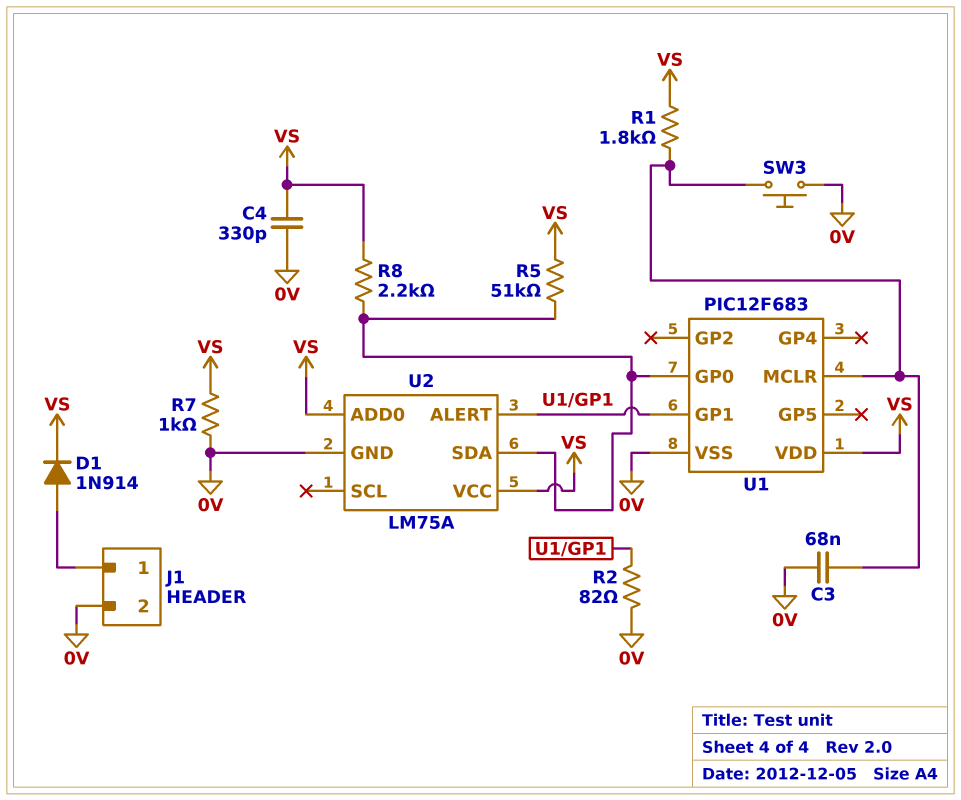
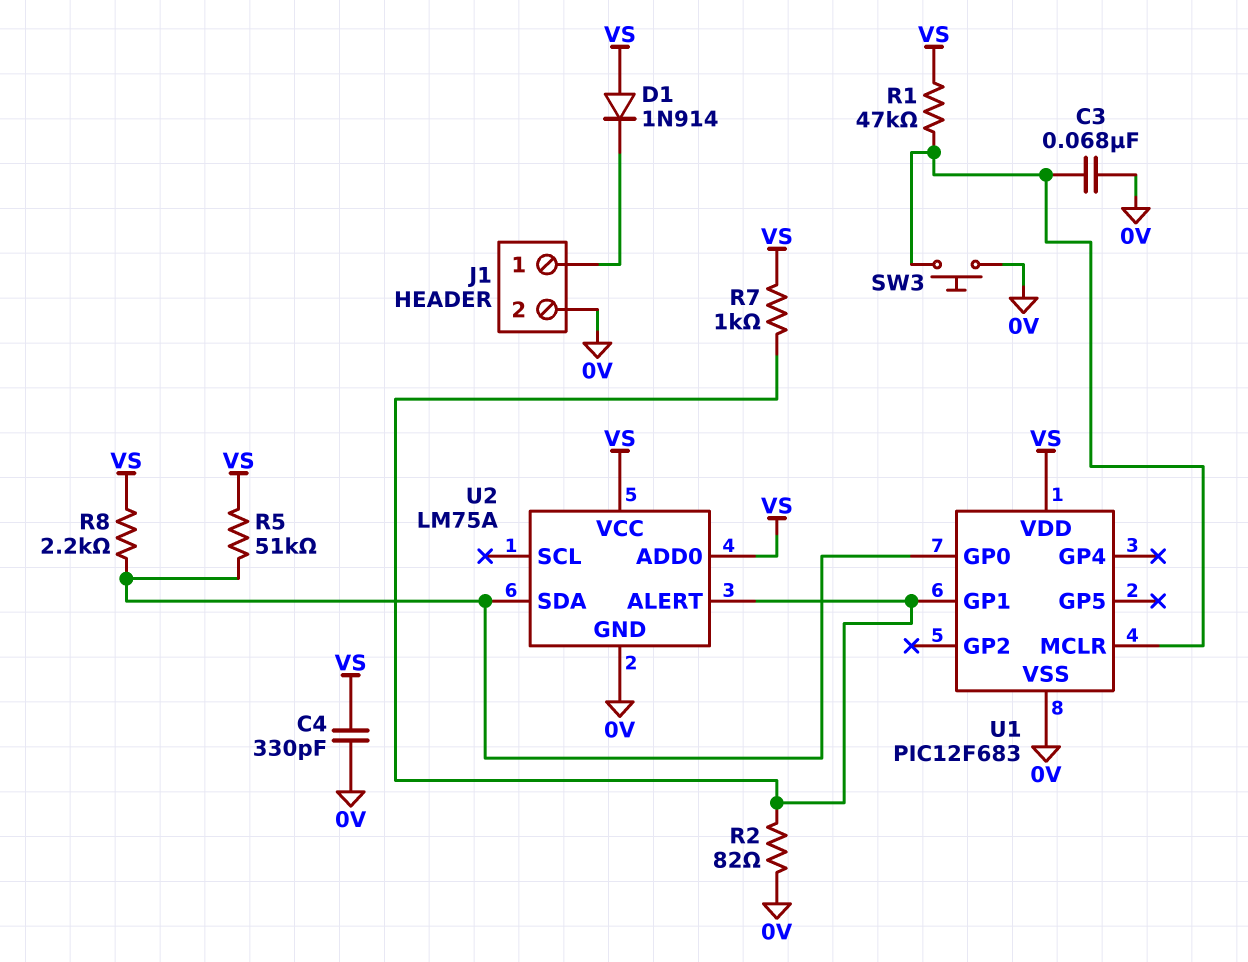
D1: diode 1N914 (A J1/1, K VS) -> diode 1N914 (A VS, K J1/1)
R1: 1.8k (U1/MCLR, VS) -> 47k (U1/MCLR, VS)
R7: 1k (0V, VS) -> 1k (U1/GP1, VS)

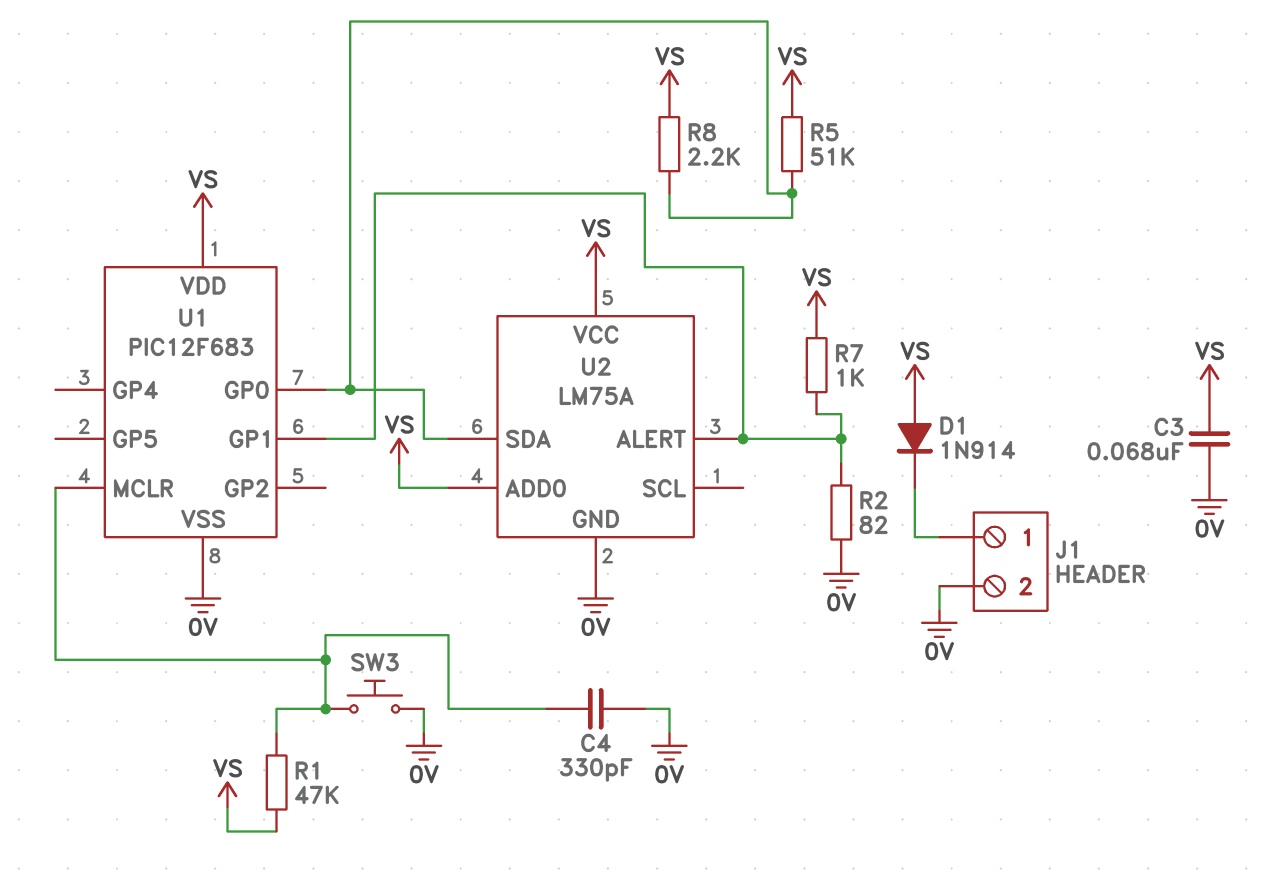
C3: 68nF (0V, U1/MCLR) -> 68nF (0V, VS)
C4: 330pF (0V, VS) -> 330pF (0V, U1/MCLR)

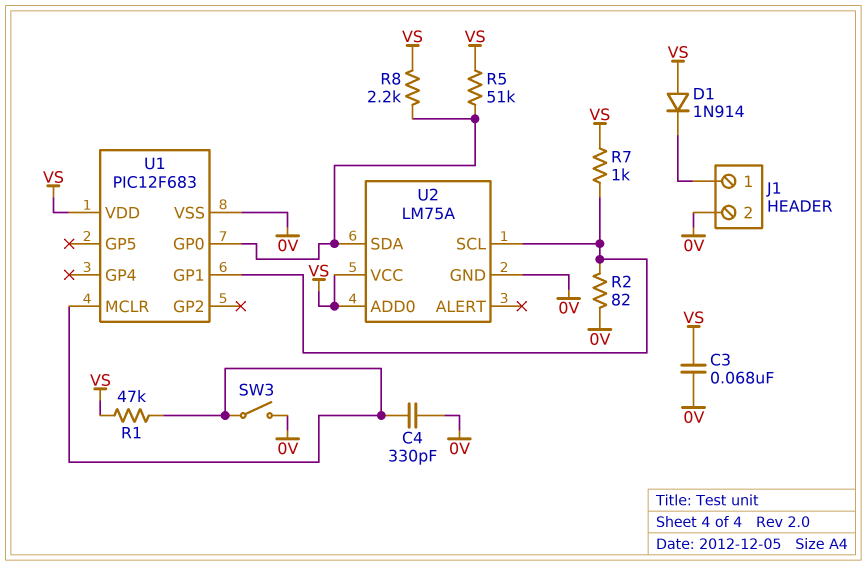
SW3: button (0V, U1/MCLR) -> switch (0V, U1/MCLR)
U2 pin ALERT: U1/GP1 -> none
U2 pin SCL: none -> U1/GP1

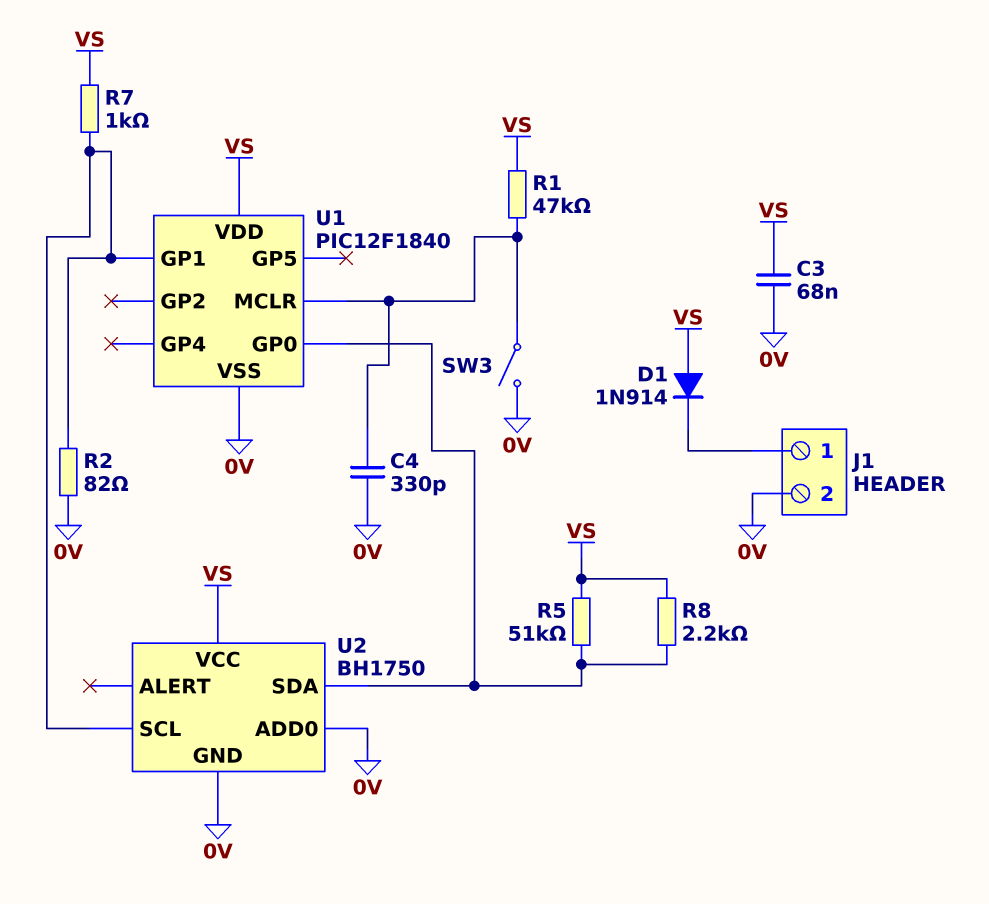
U1: PIC12F683 -> PIC12F1840
U2: LM75A -> BH1750
U2 pin ADD0: VS -> 0V

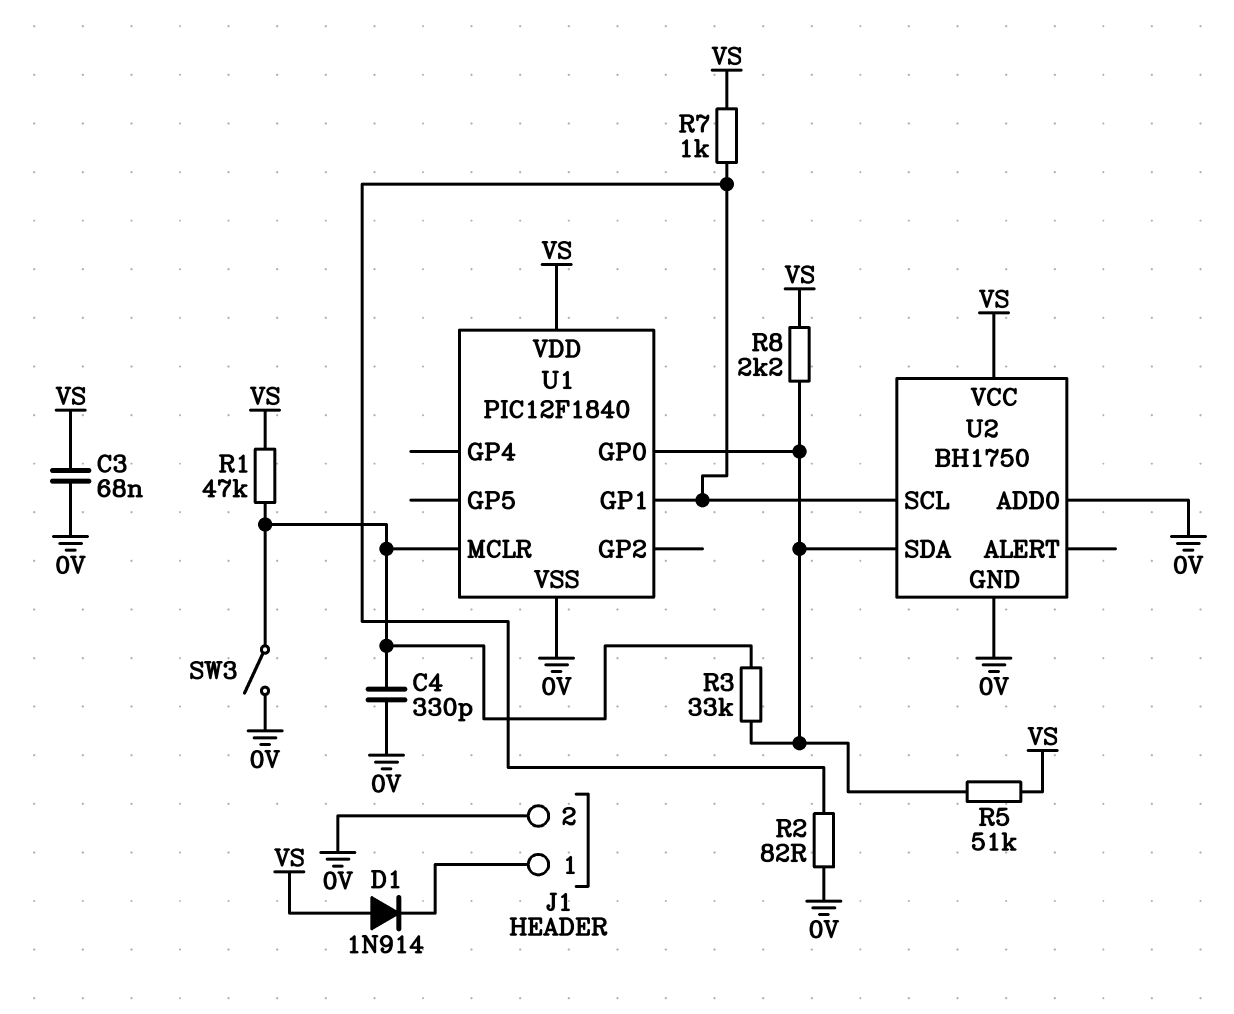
R3: none -> 33k (U1/GP0, U1/MCLR)

